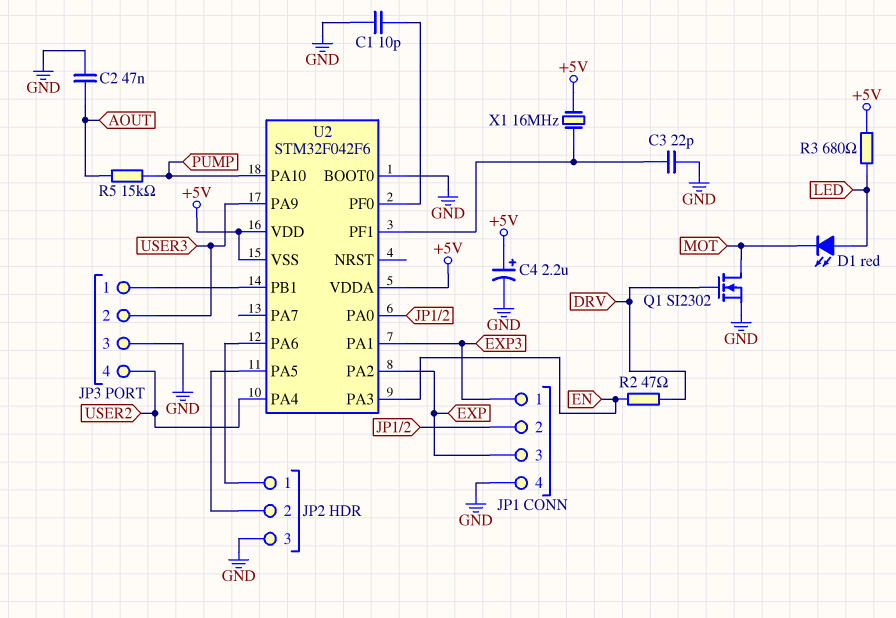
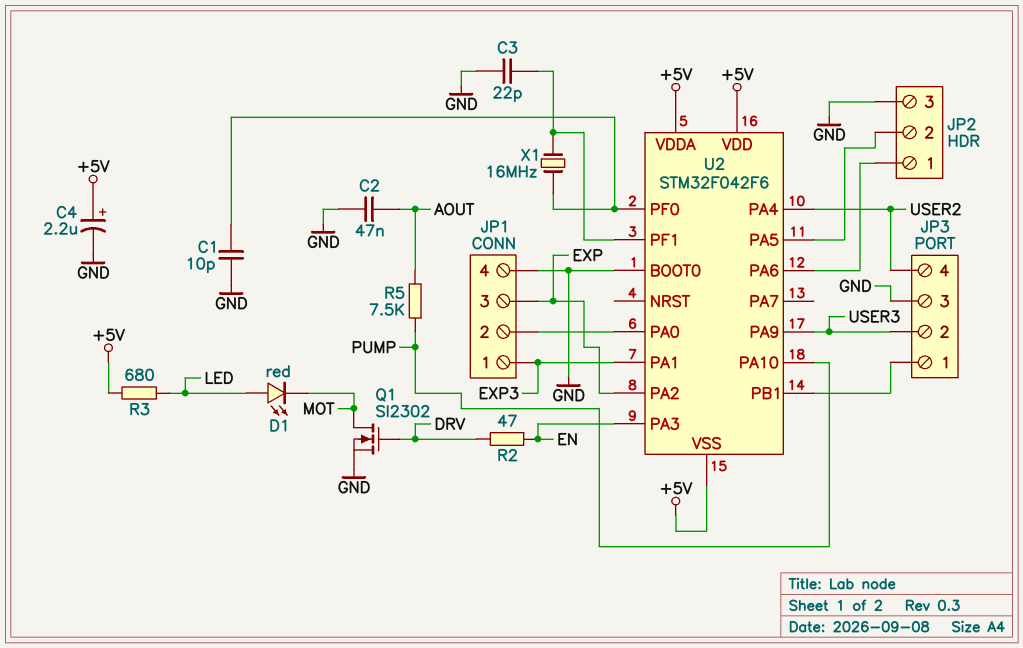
R5: 15k (AOUT, PUMP) -> 7.5k (AOUT, PUMP)
X1: 16MHz (+5V, U2/PF1) -> 16MHz (U2/PF0, U2/PF1)

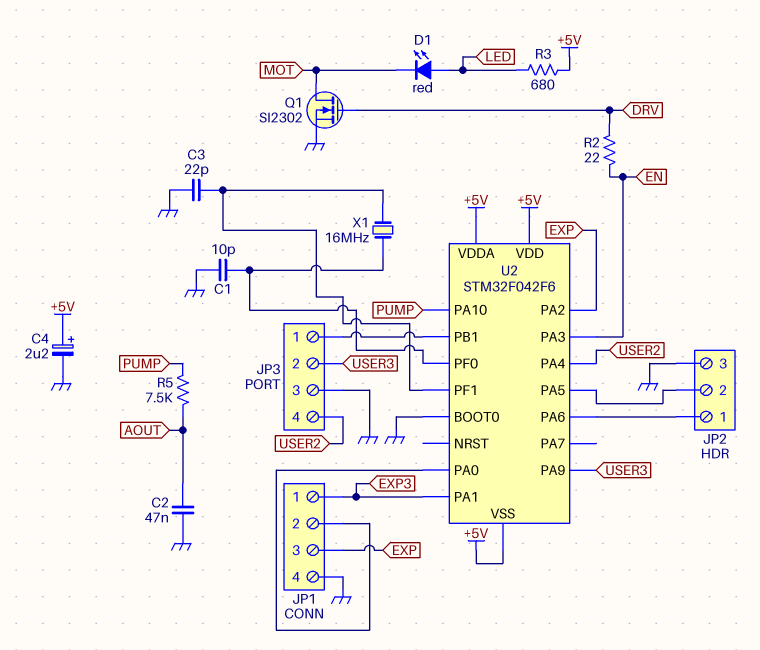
R2: 47 (DRV, EN) -> 22 (DRV, EN)

